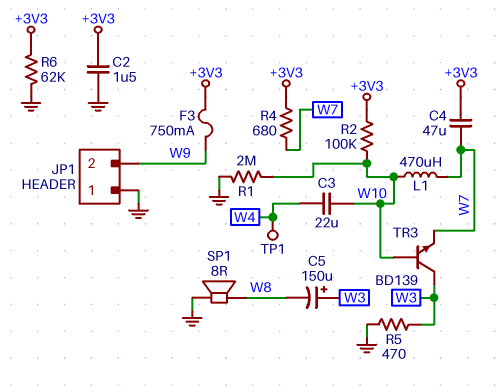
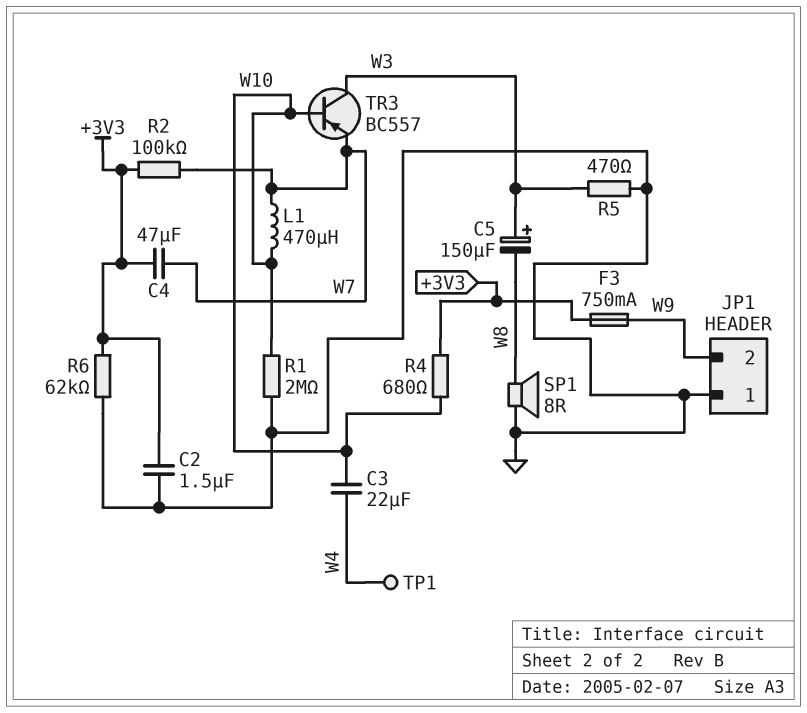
R2: 100k (+3V3, W10) -> 100k (+3V3, W7)
R4: 680 (+3V3, W7) -> 680 (+3V3, W10)
TR3: NPN BD139 (B W10, C W3, E W7) -> PNP BC557 (B W10, C W3, E W7)

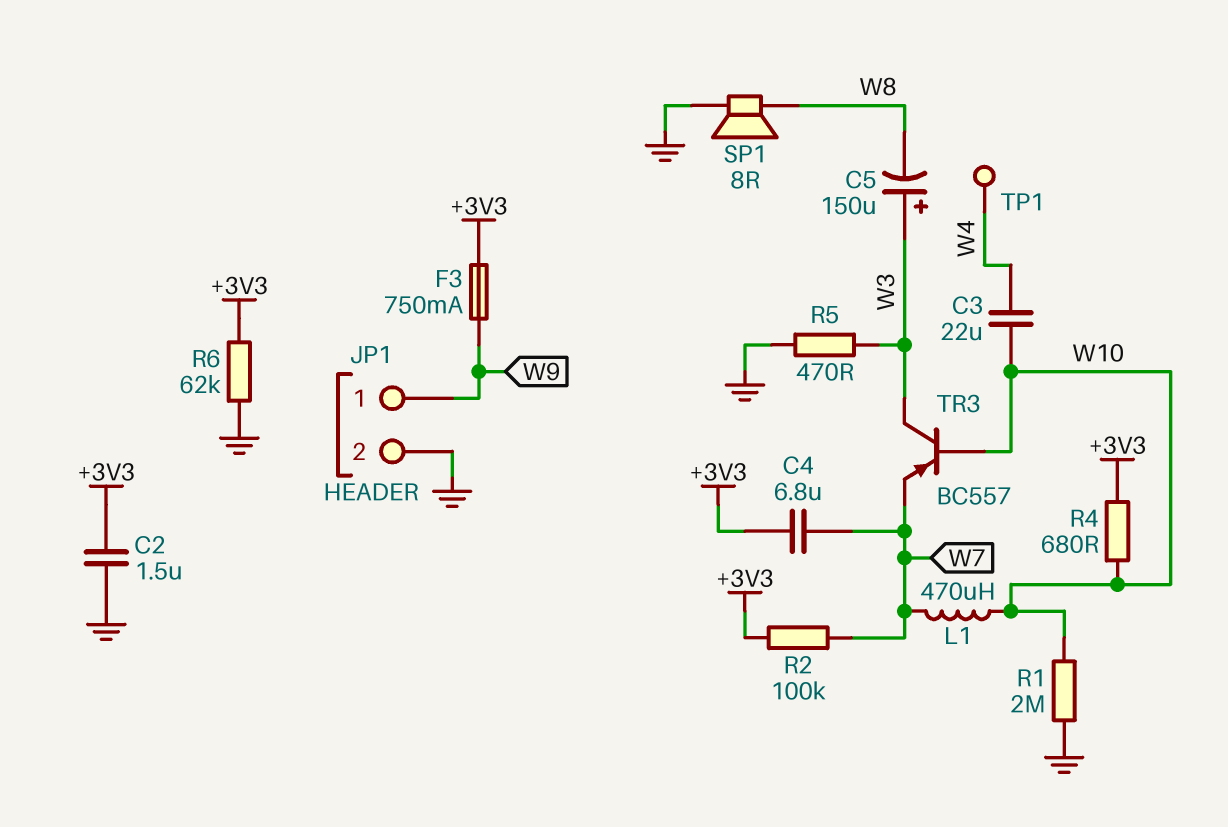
C4: 47uF (+3V3, W7) -> 6.8uF (+3V3, W7)
JP1 pin 1: GND -> W9
JP1 pin 2: W9 -> GND

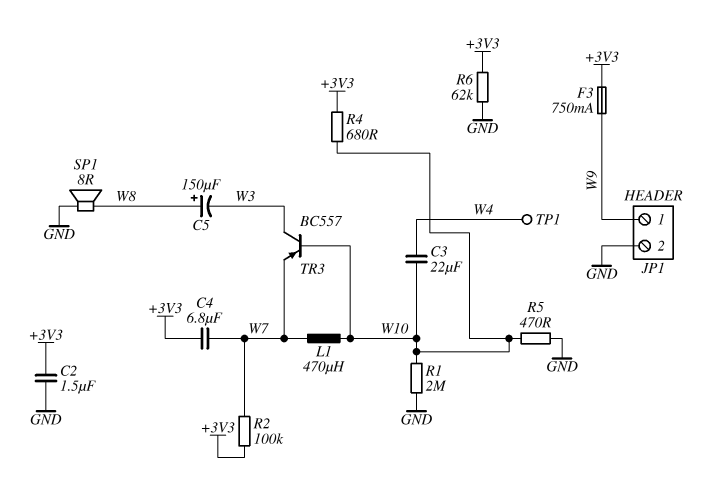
C5: 150uF (plus W3, minus W8) -> 150uF (plus W8, minus W3)
R5: 470 (GND, W3) -> 470 (GND, W10)

